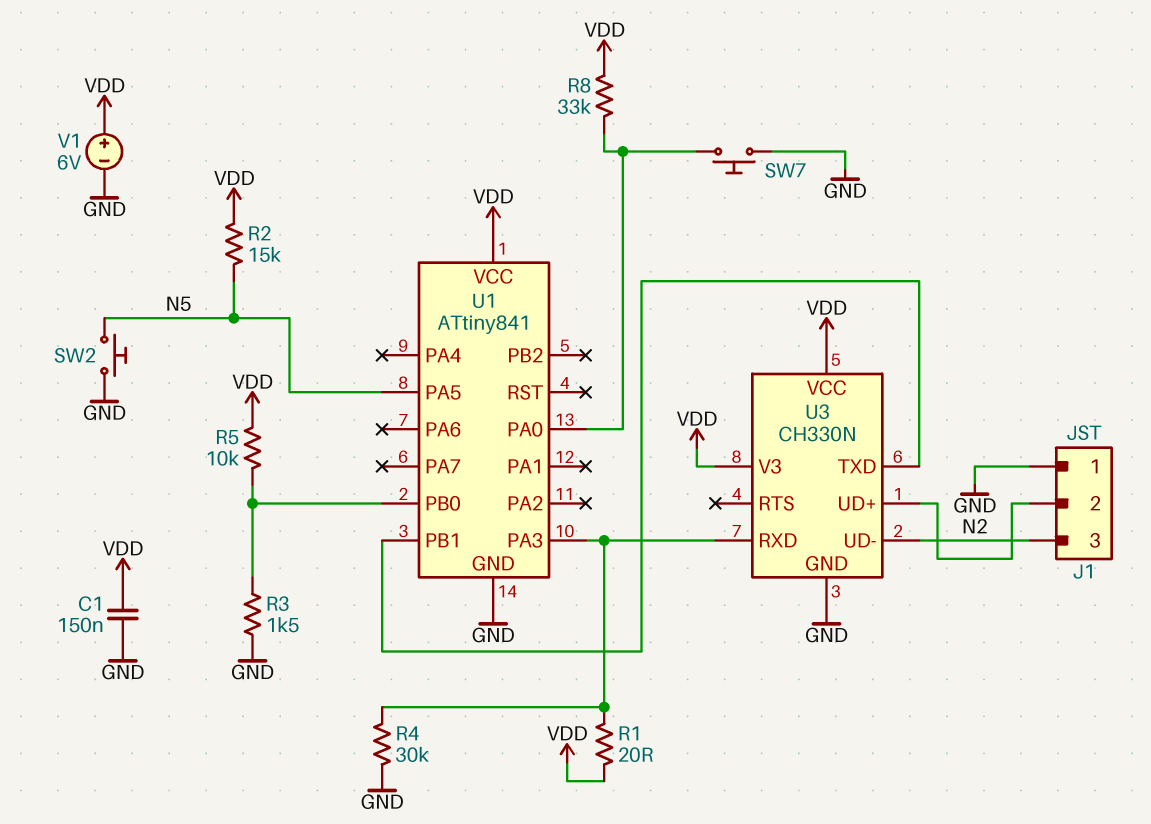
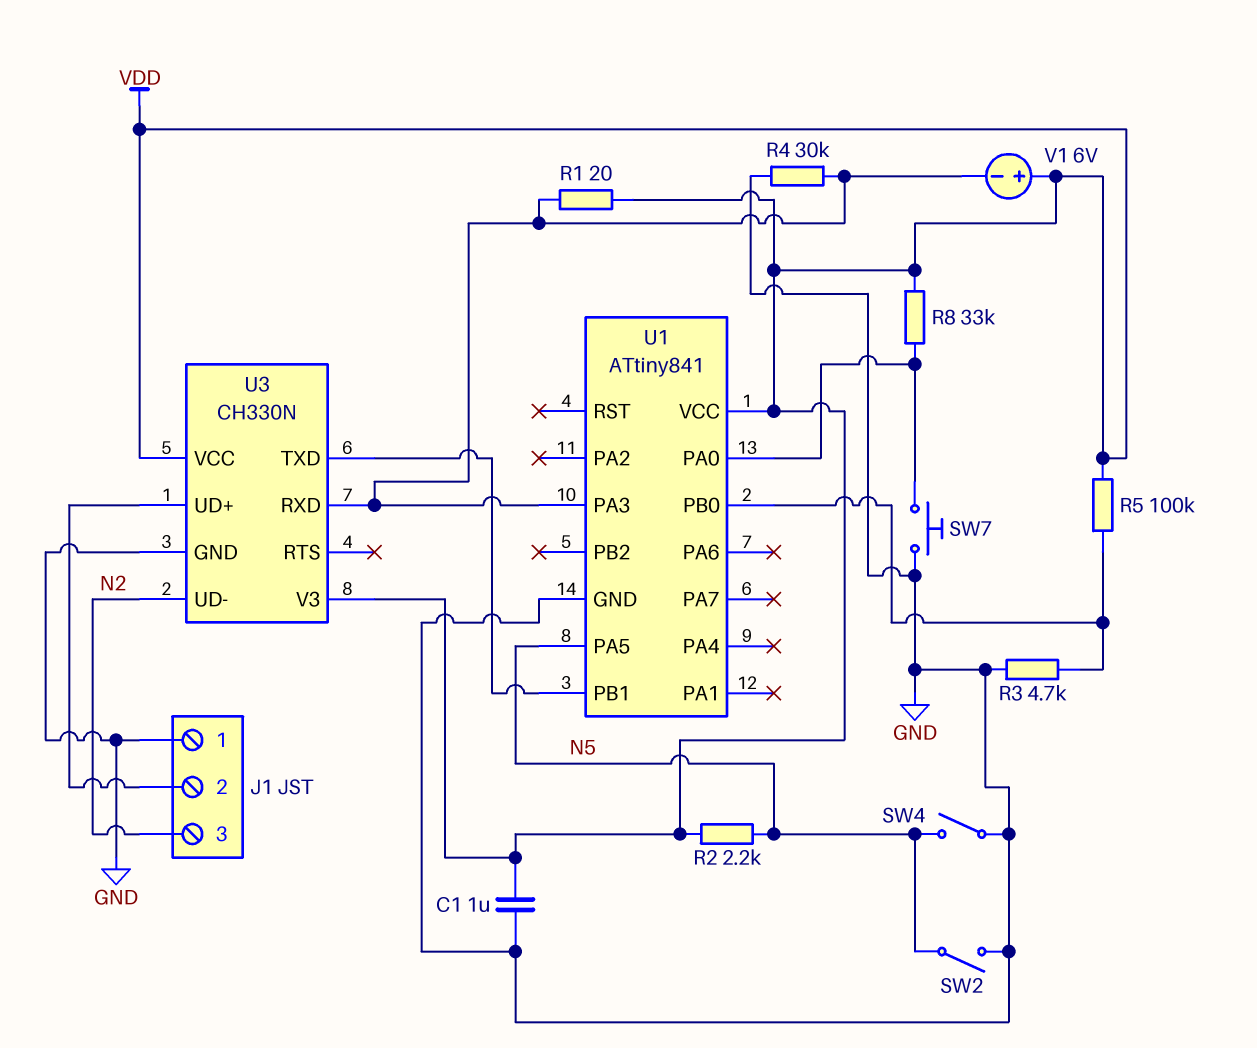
C1: 150nF (GND, VDD) -> 1uF (GND, VDD)
R2: 15k (N5, VDD) -> 2.2k (N5, VDD)
R3: 1.5k (GND, U1/PB0) -> 4.7k (GND, U1/PB0)
R5: 10k (U1/PB0, VDD) -> 100k (U1/PB0, VDD)
SW2: button (GND, N5) -> switch (GND, N5)
SW4: none -> switch (GND, N5)
V1: 6V (plus VDD, minus GND) -> 6V (plus VDD, minus U1/PA3)

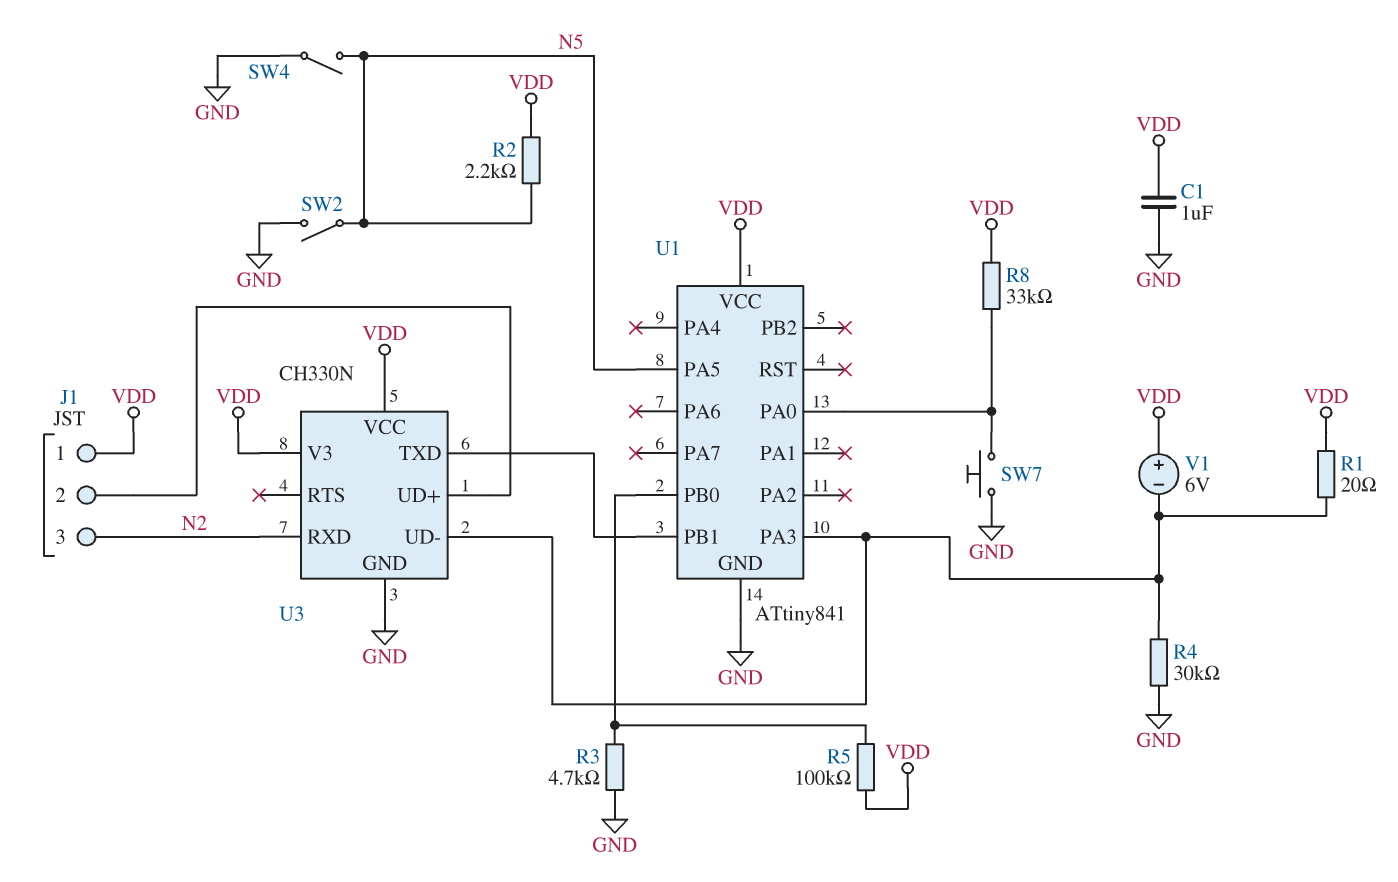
J1 pin 1: GND -> VDD
U3 pin RXD: U1/PA3 -> N2
U3 pin UD-: N2 -> U1/PA3

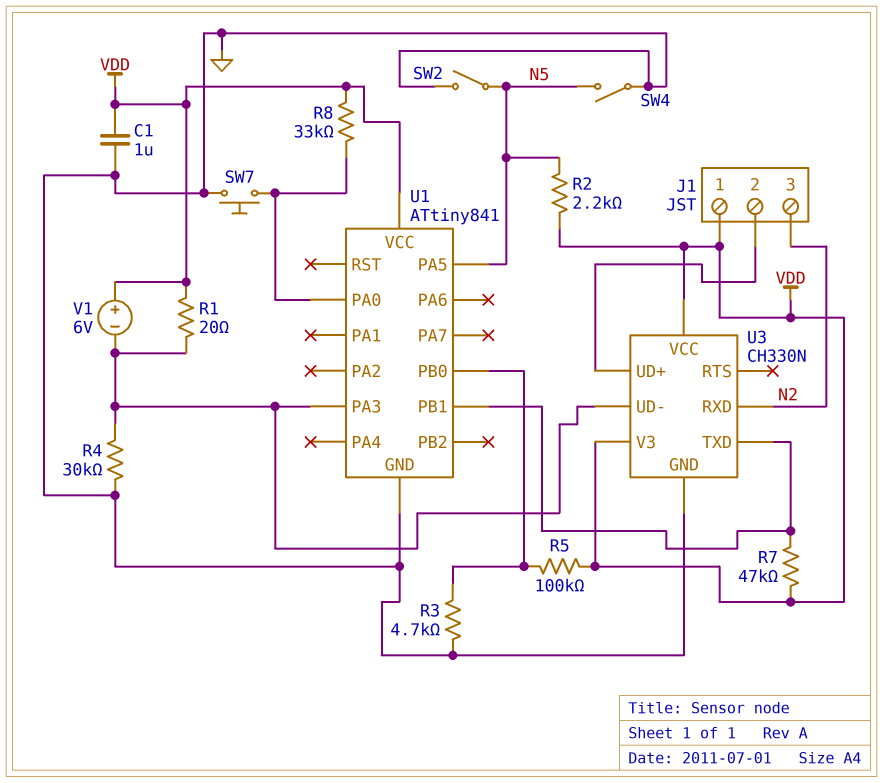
R7: none -> 47k (U1/PB1, VDD)

